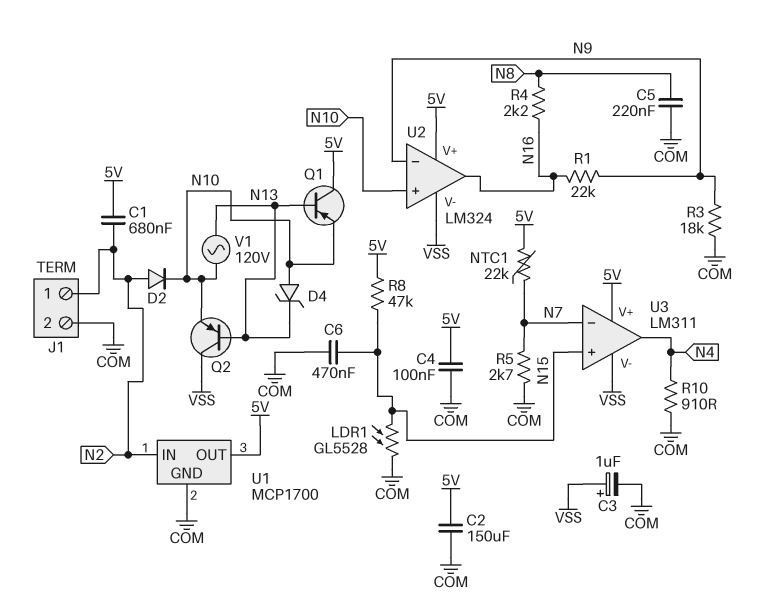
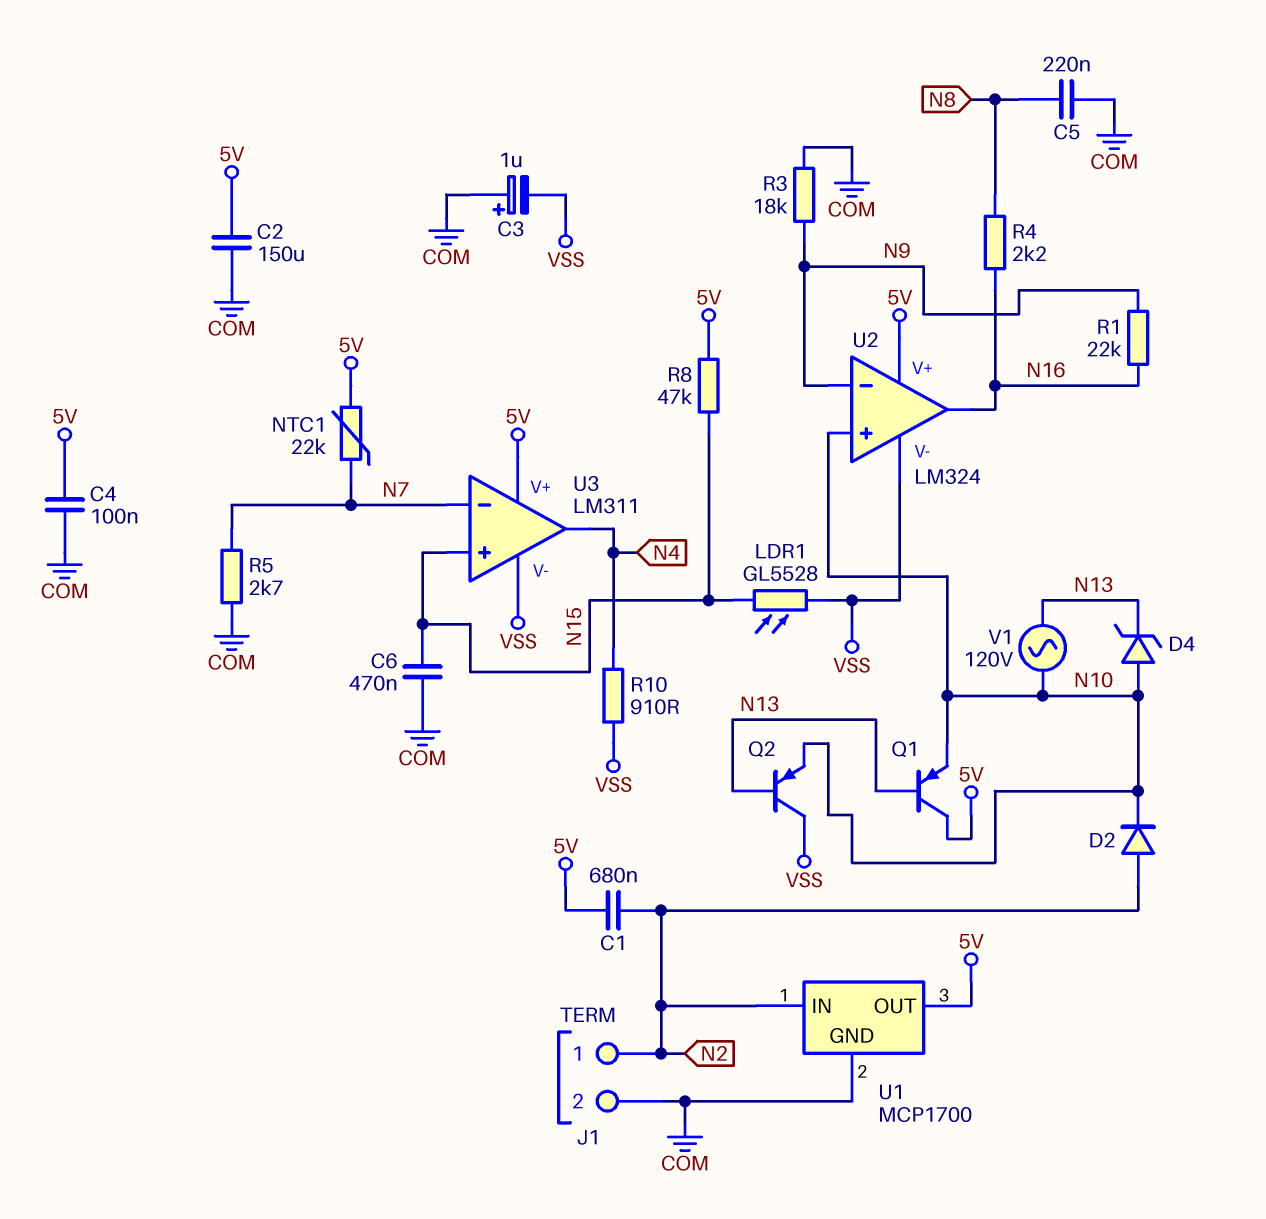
C3: 1uF (plus VSS, minus COM) -> 1uF (plus COM, minus VSS)
LDR1: GL5528 (COM, N15) -> GL5528 (N15, VSS)
R10: 910 (COM, N4) -> 910 (N4, VSS)

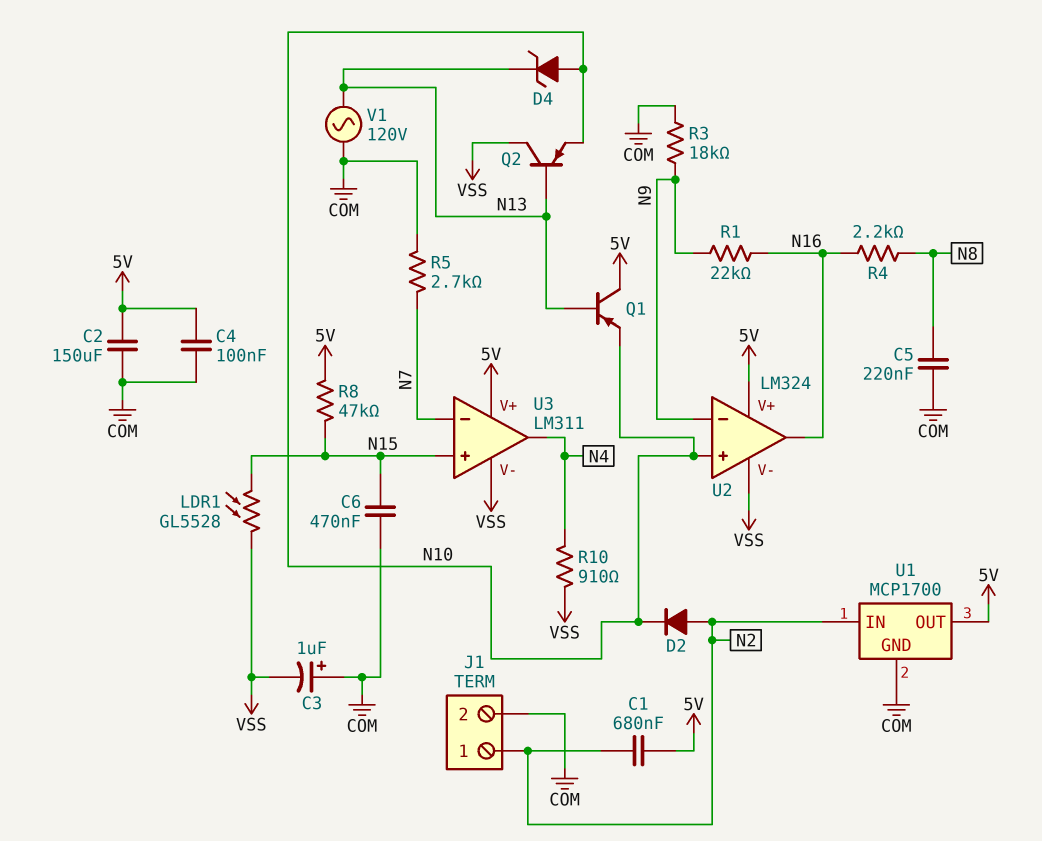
NTC1: 22k (5V, N7) -> none
V1: AC 120V (N10, N13) -> AC 120V (COM, N13)

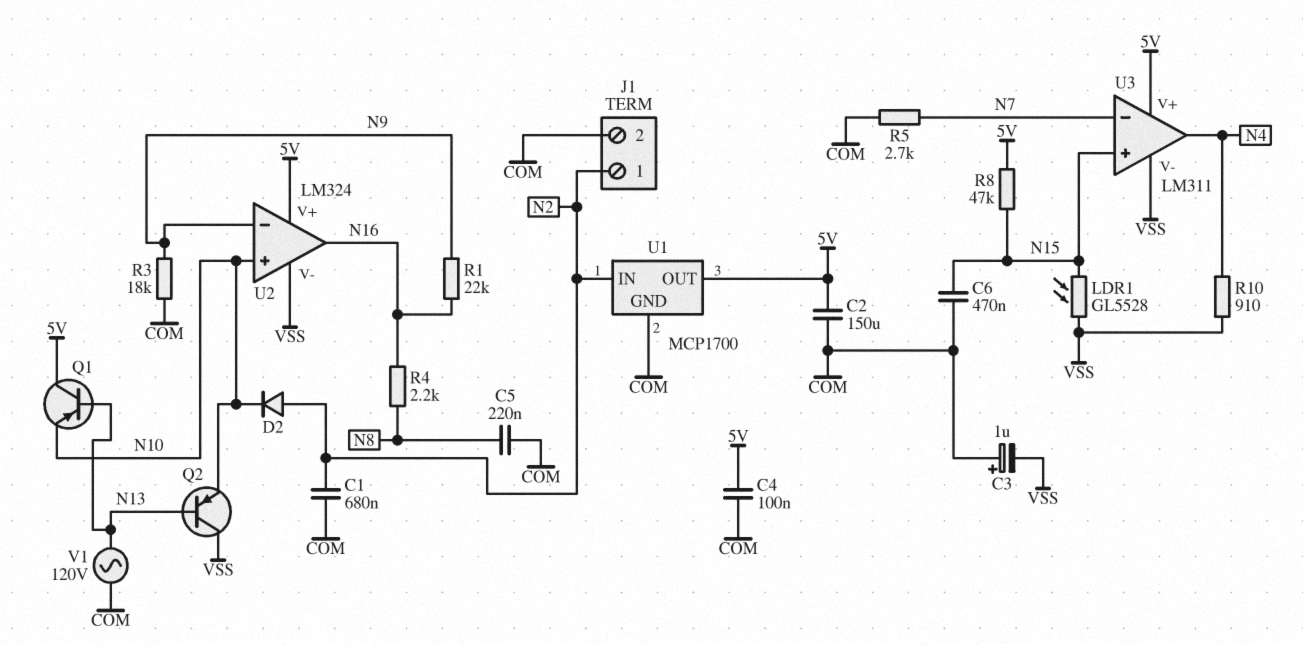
C1: 680nF (5V, N2) -> 680nF (COM, N2)
D4: zener (A N10, K N13) -> none

